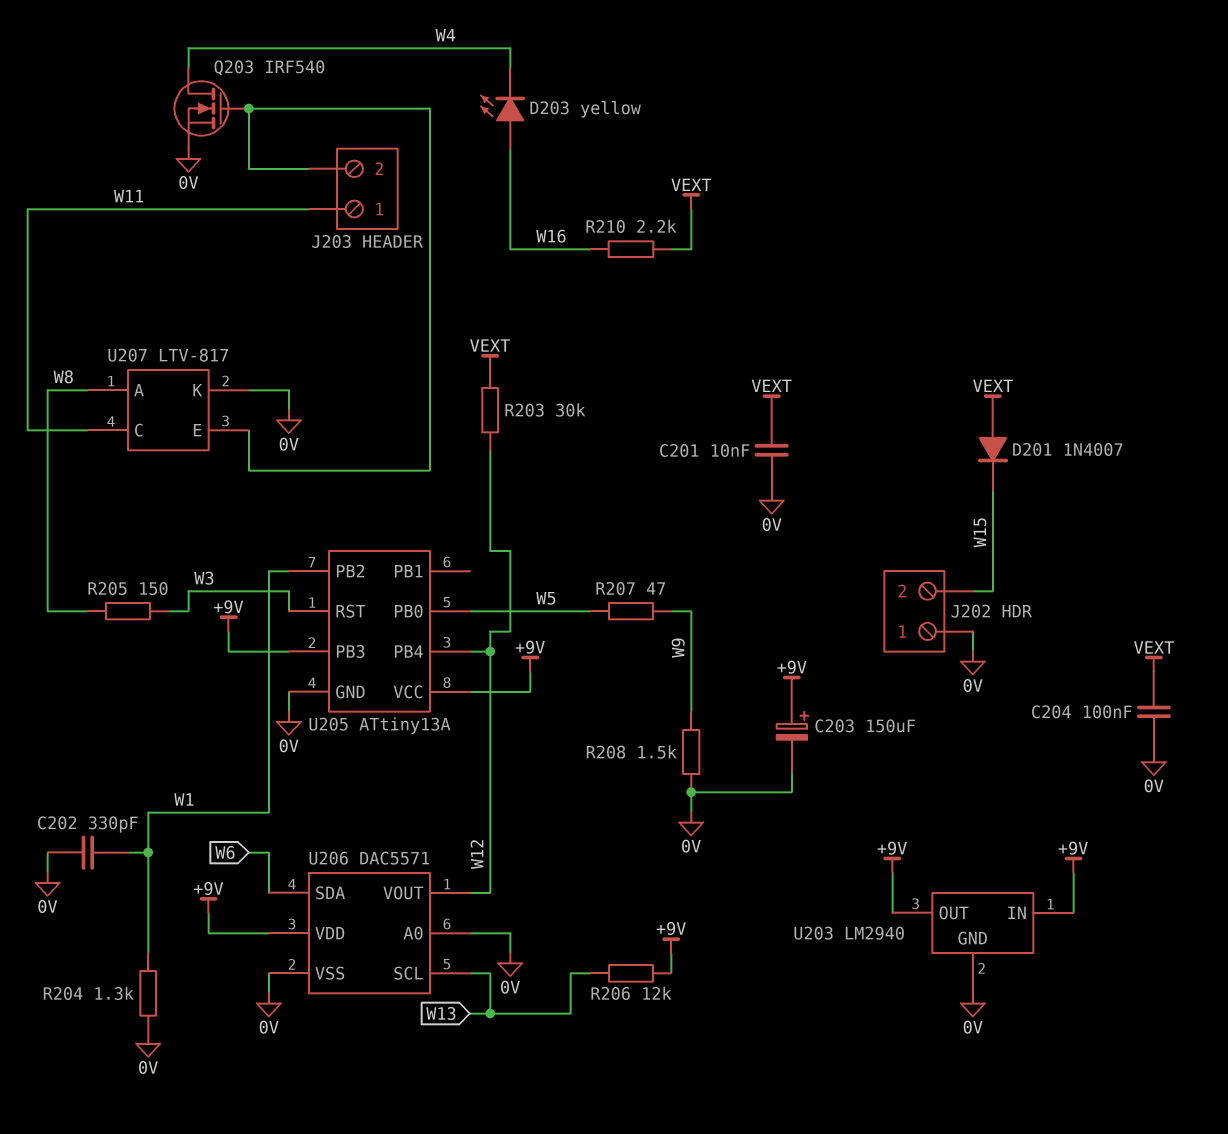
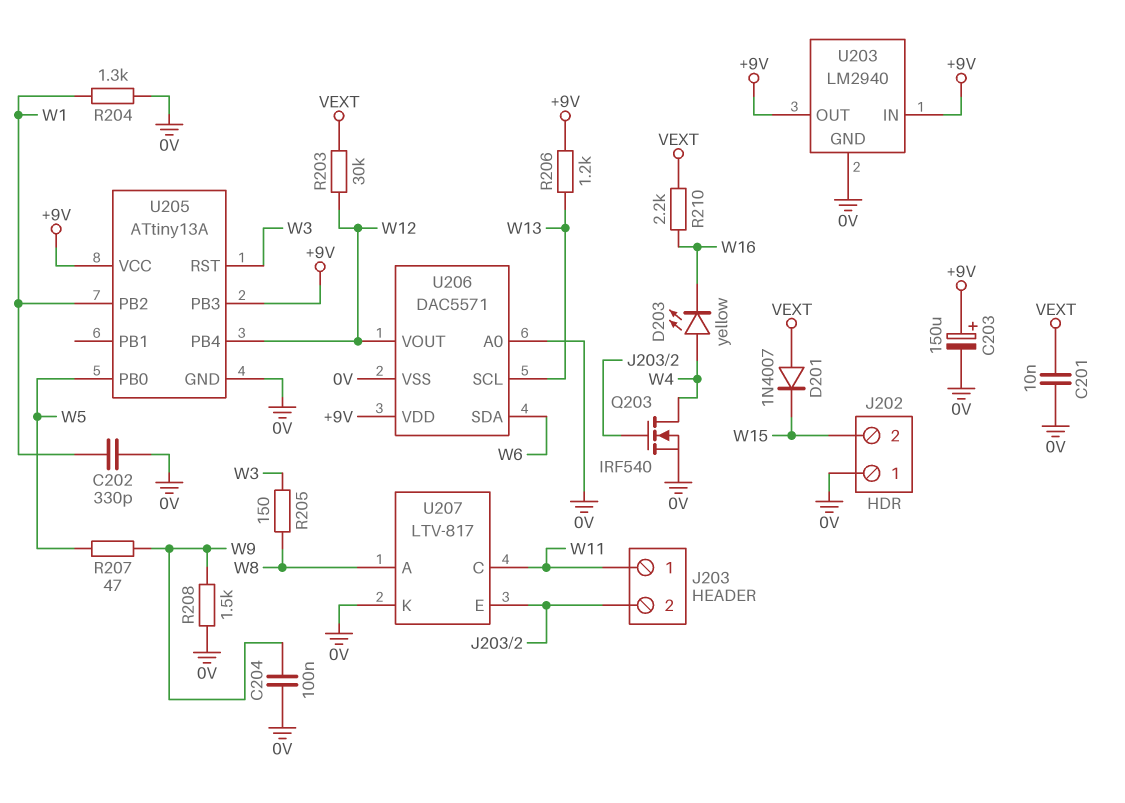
C204: 100nF (0V, VEXT) -> 100nF (0V, W9)
D203: LED yellow (A W16, K W4) -> LED yellow (A W4, K W16)
R206: 12k (+9V, W13) -> 1.2k (+9V, W13)

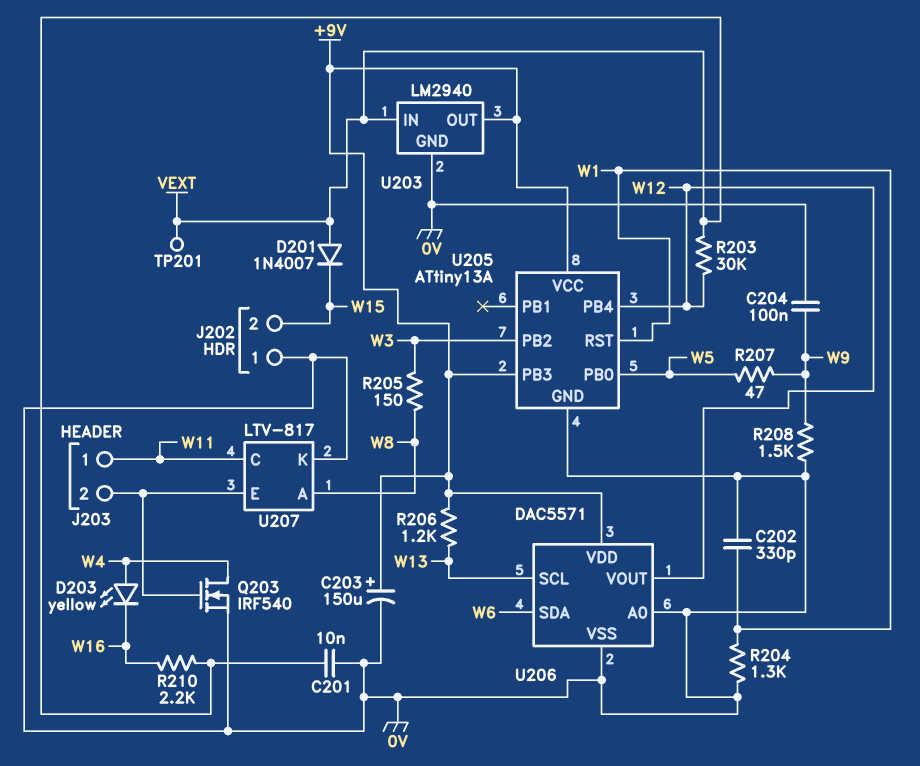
TP201: none -> test point (VEXT)
U203 pin IN: +9V -> VEXT
U205 pin PB2: W1 -> W3
U205 pin RST: W3 -> W1

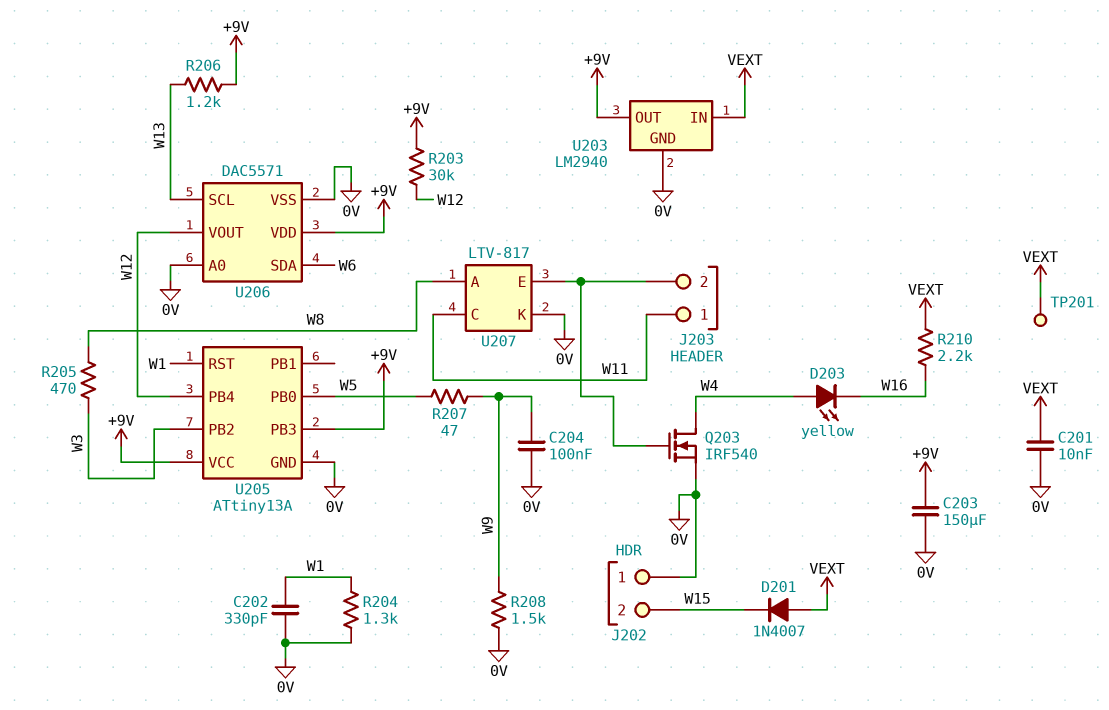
C203: 150uF (plus +9V, minus 0V) -> 150uF (+9V, 0V)
R203: 30k (VEXT, W12) -> 30k (+9V, W12)
R205: 150 (W3, W8) -> 470 (W3, W8)

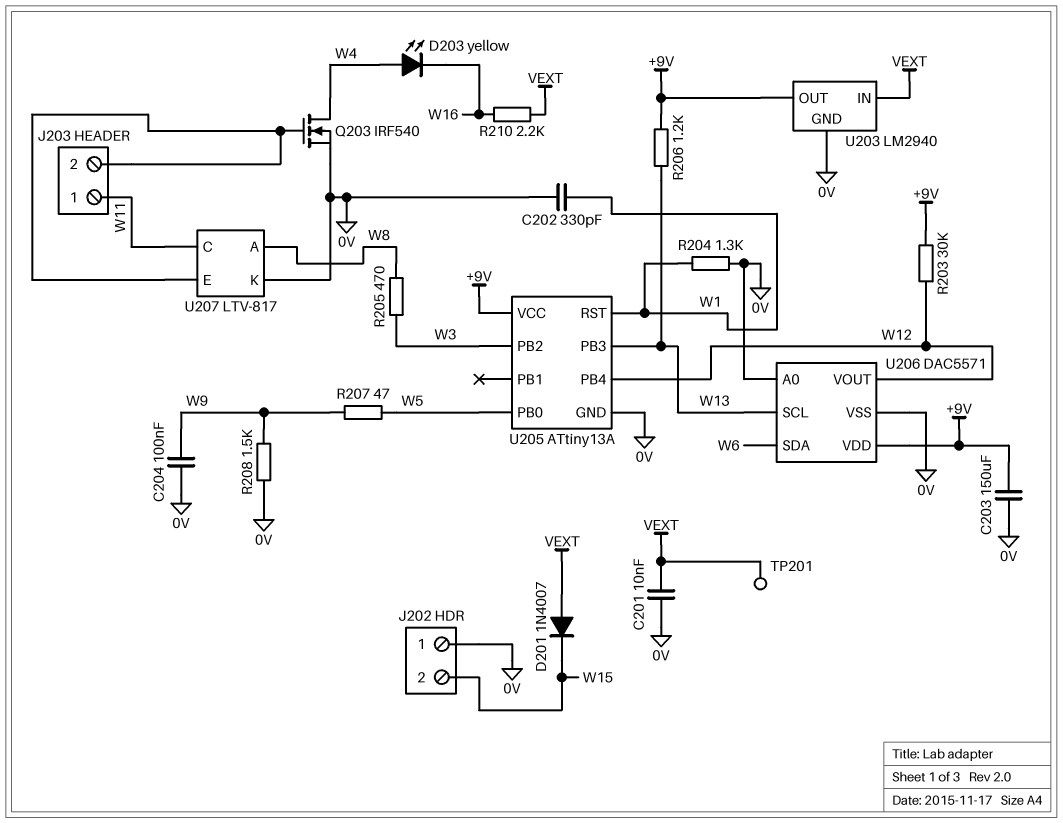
U205 pin PB3: +9V -> W13

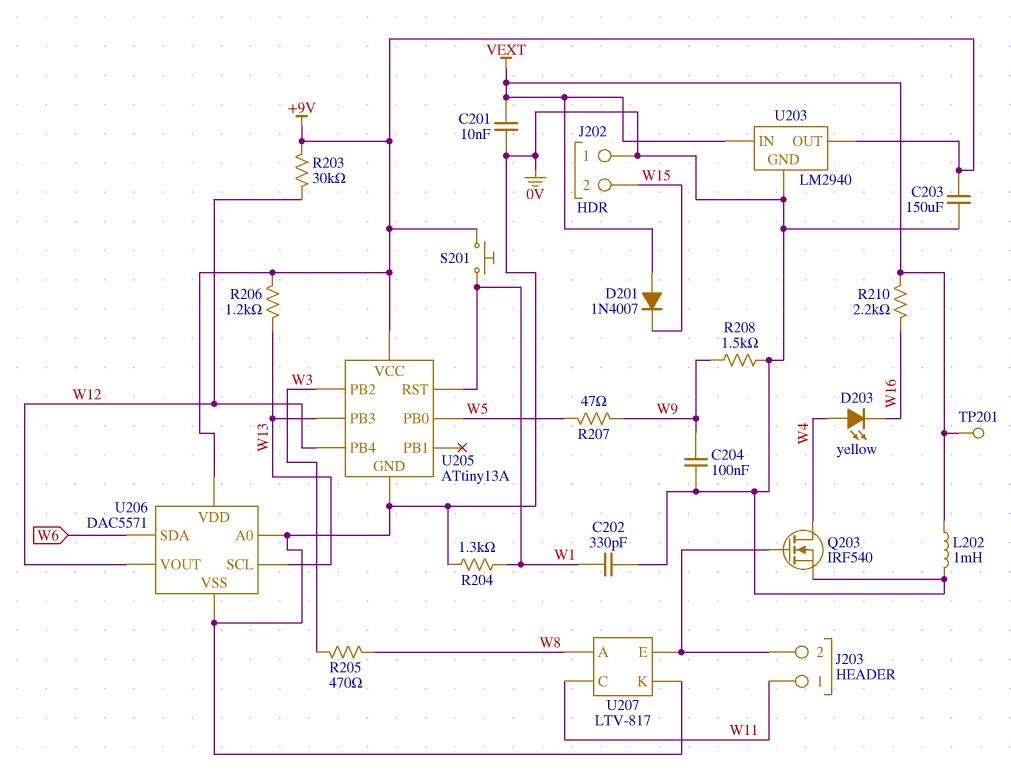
L202: none -> 1mH (0V, VEXT)
S201: none -> button (+9V, W1)

